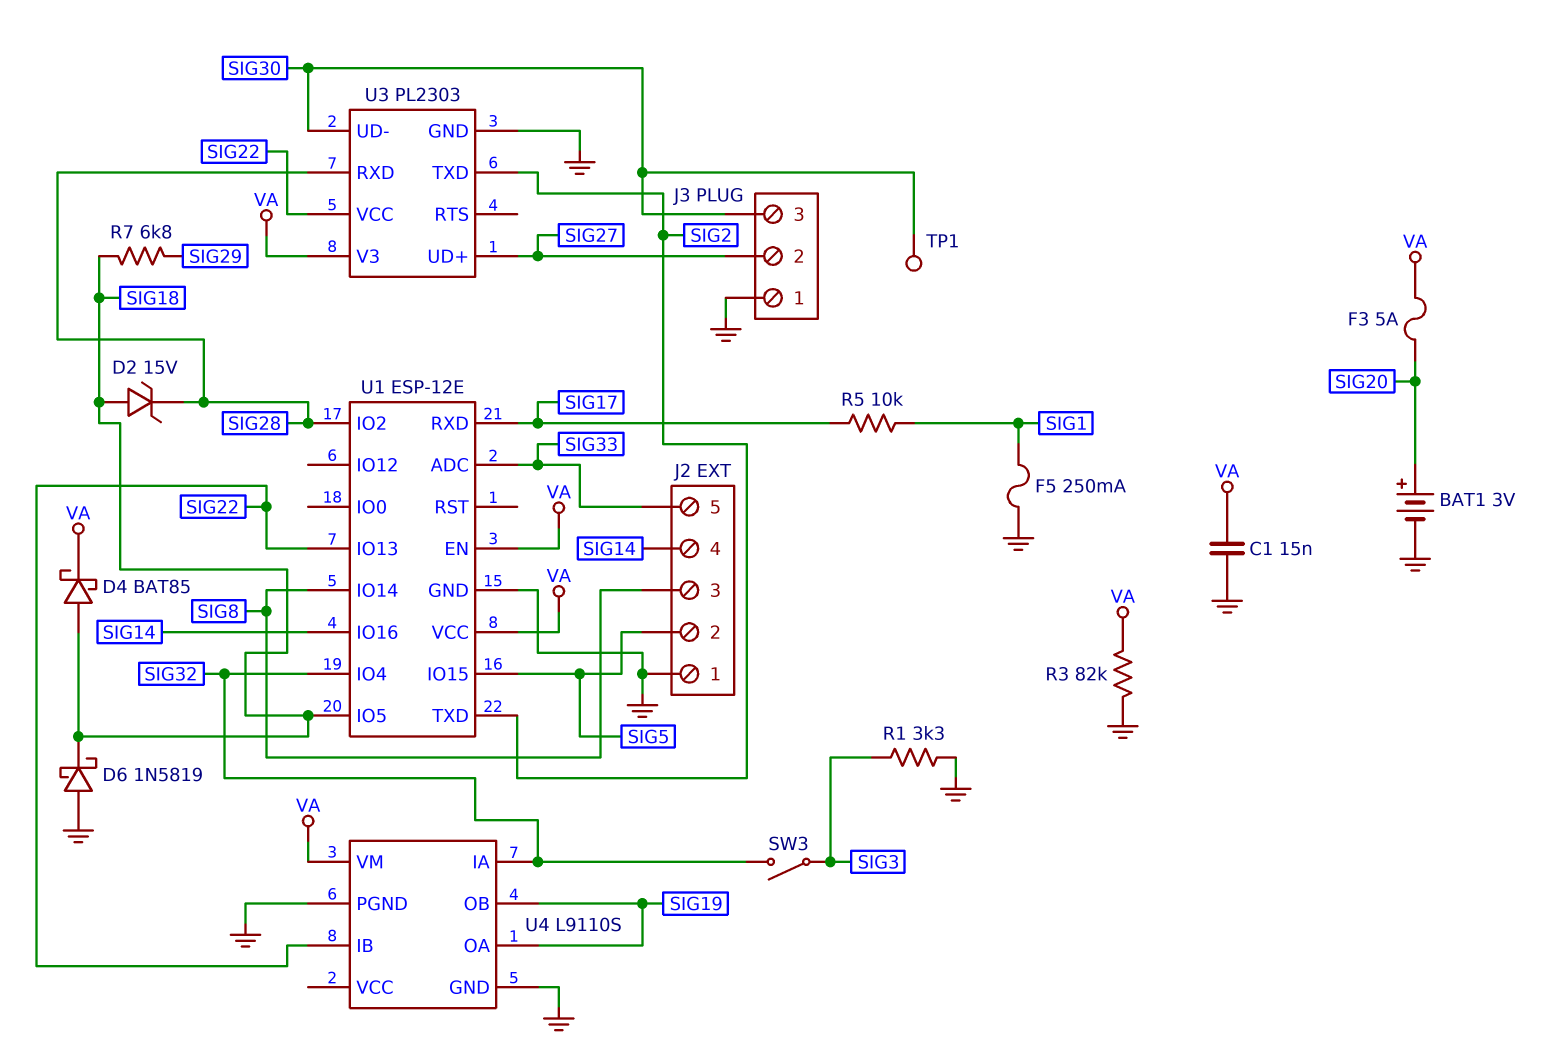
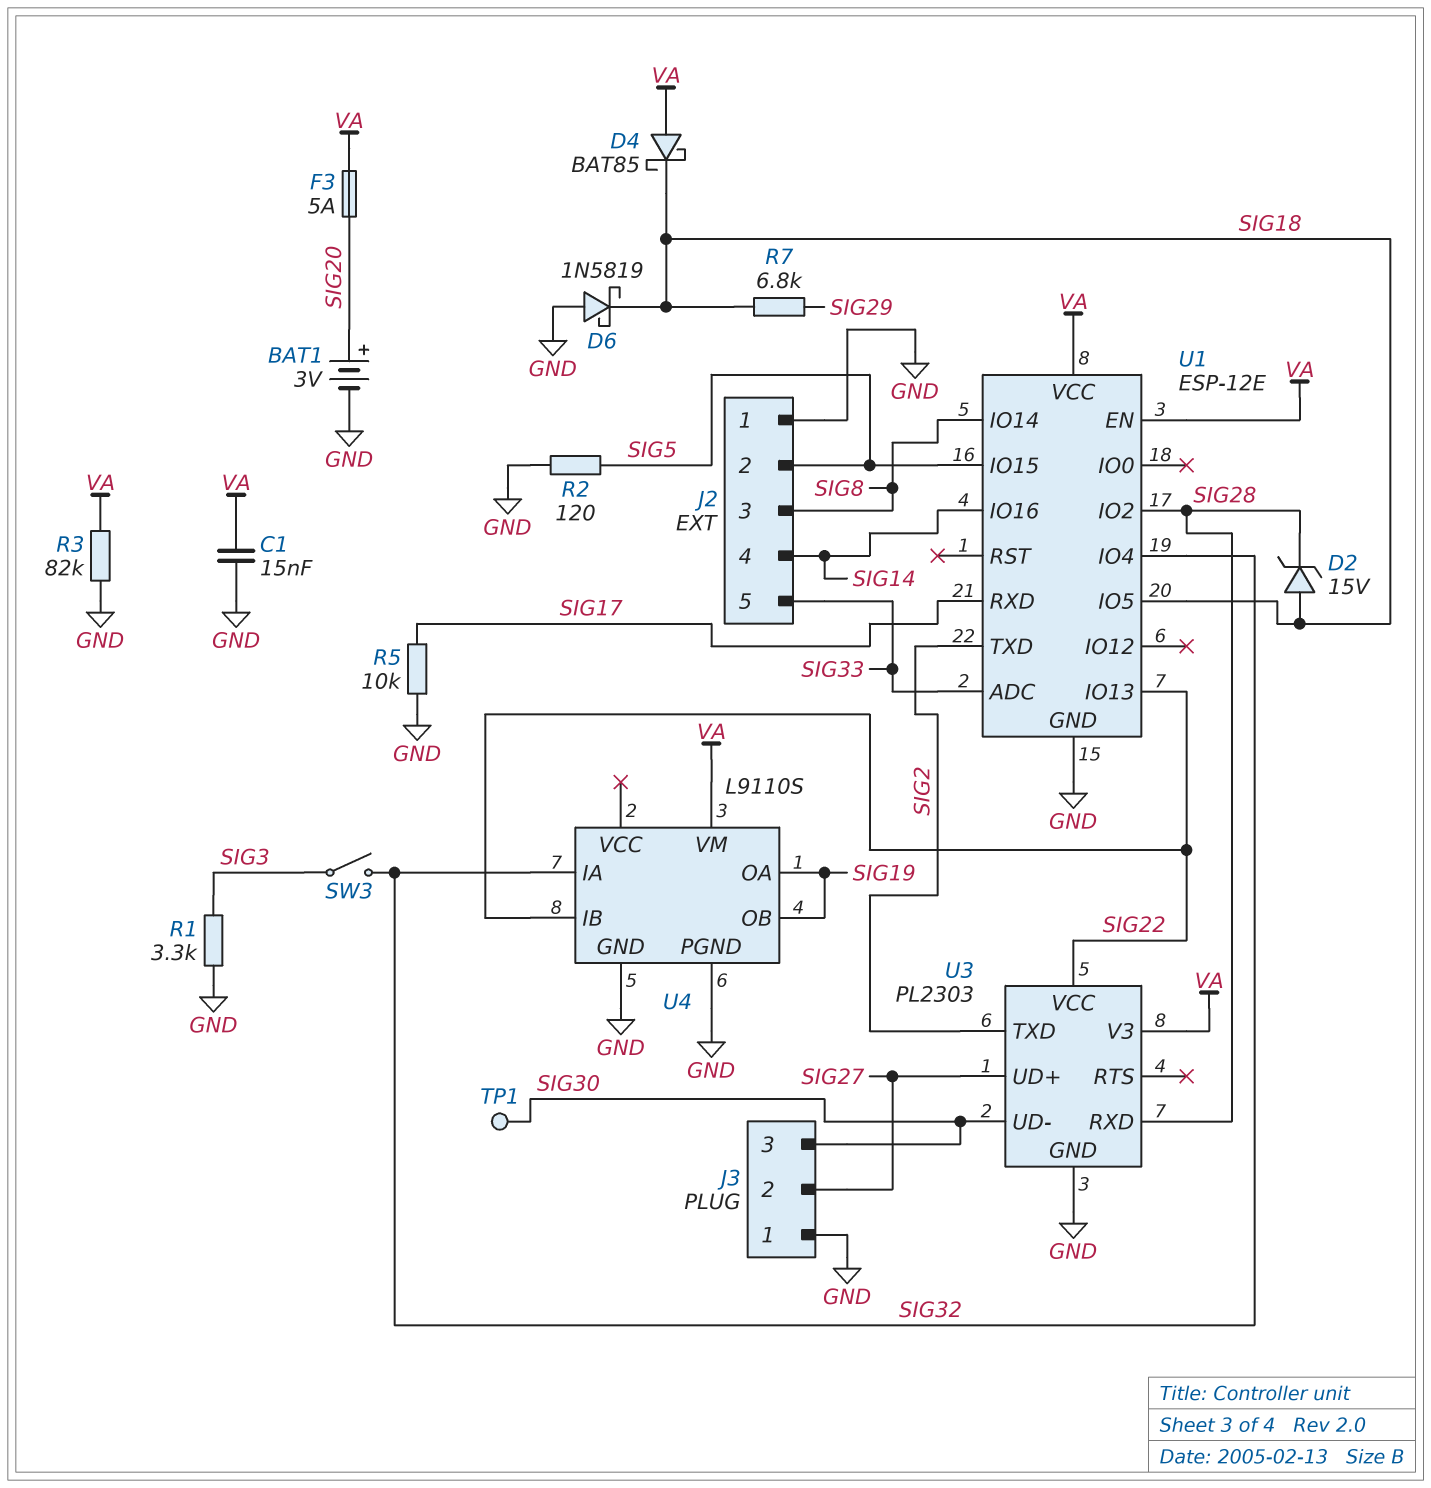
D4: schottky BAT85 (A SIG18, K VA) -> schottky BAT85 (A VA, K SIG18)
F5: 250mA (GND, SIG1) -> none
R2: none -> 120 (GND, SIG5)
R5: 10k (SIG1, SIG17) -> 10k (GND, SIG17)

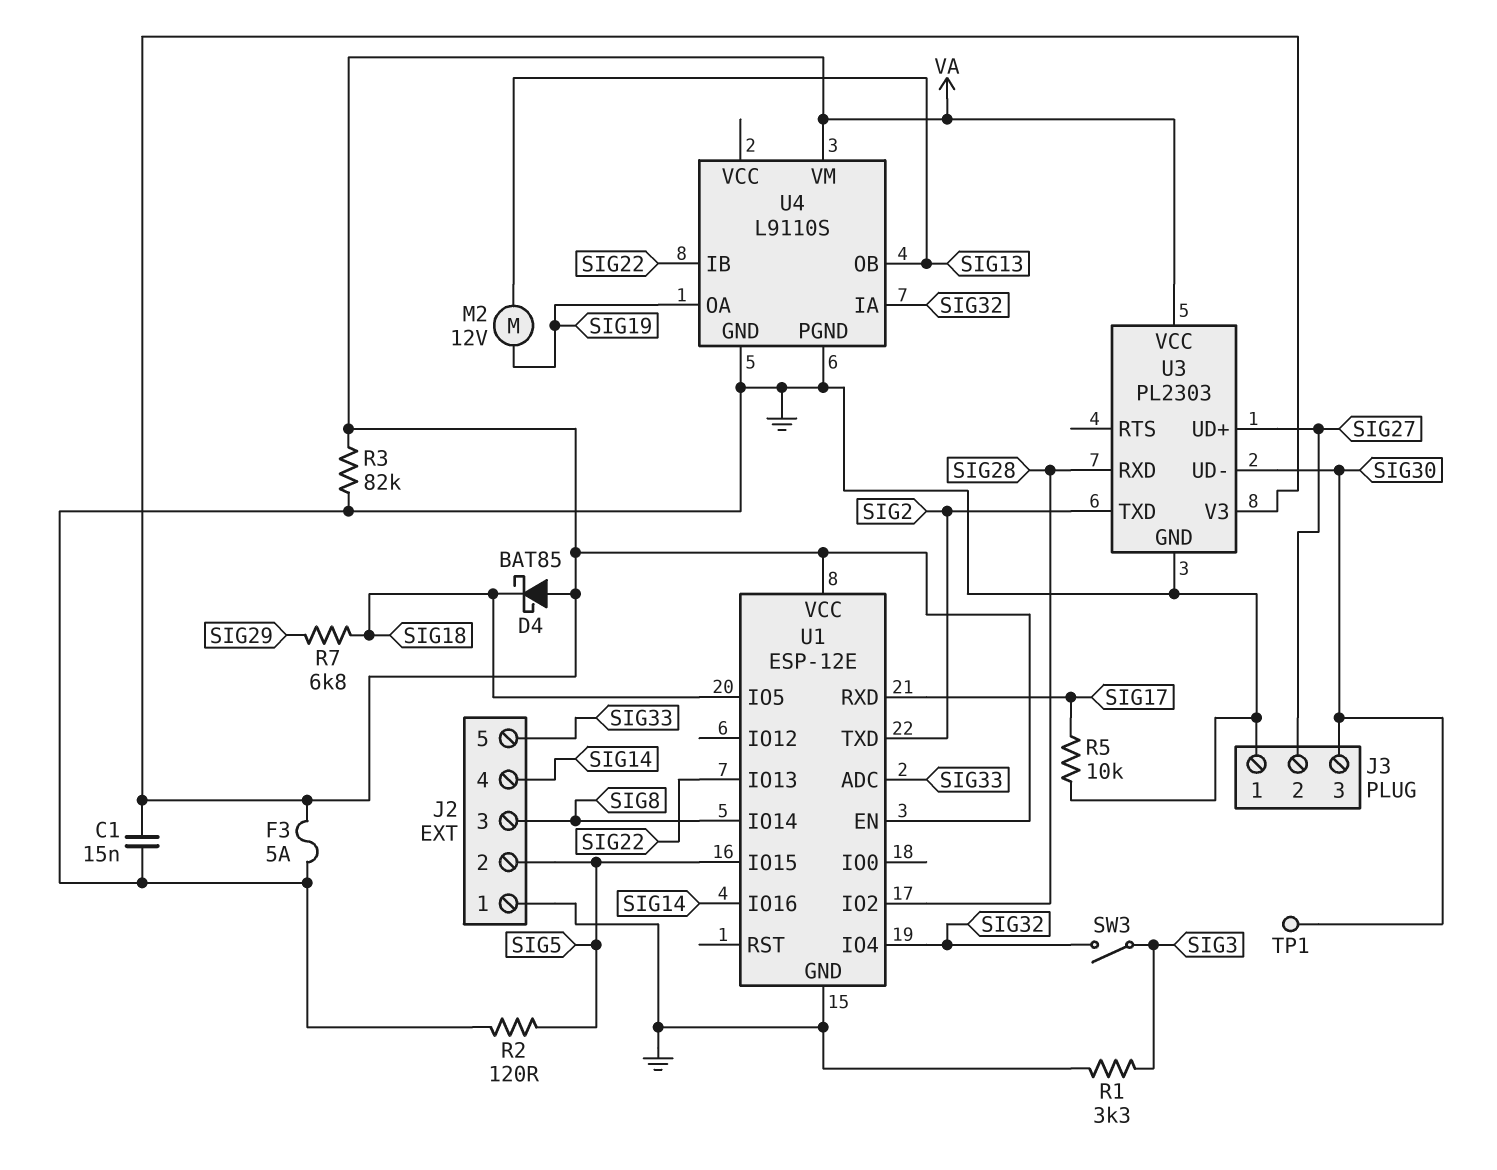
BAT1: 3V (plus SIG20, minus GND) -> none
D2: zener 15V (A SIG18, K SIG28) -> none
D6: schottky 1N5819 (A GND, K SIG18) -> none
F3: 5A (SIG20, VA) -> 5A (GND, VA)
M2: none -> motor 12V (SIG13, SIG19)
U3 pin VCC: SIG22 -> VA
U4 pin OB: SIG19 -> SIG13

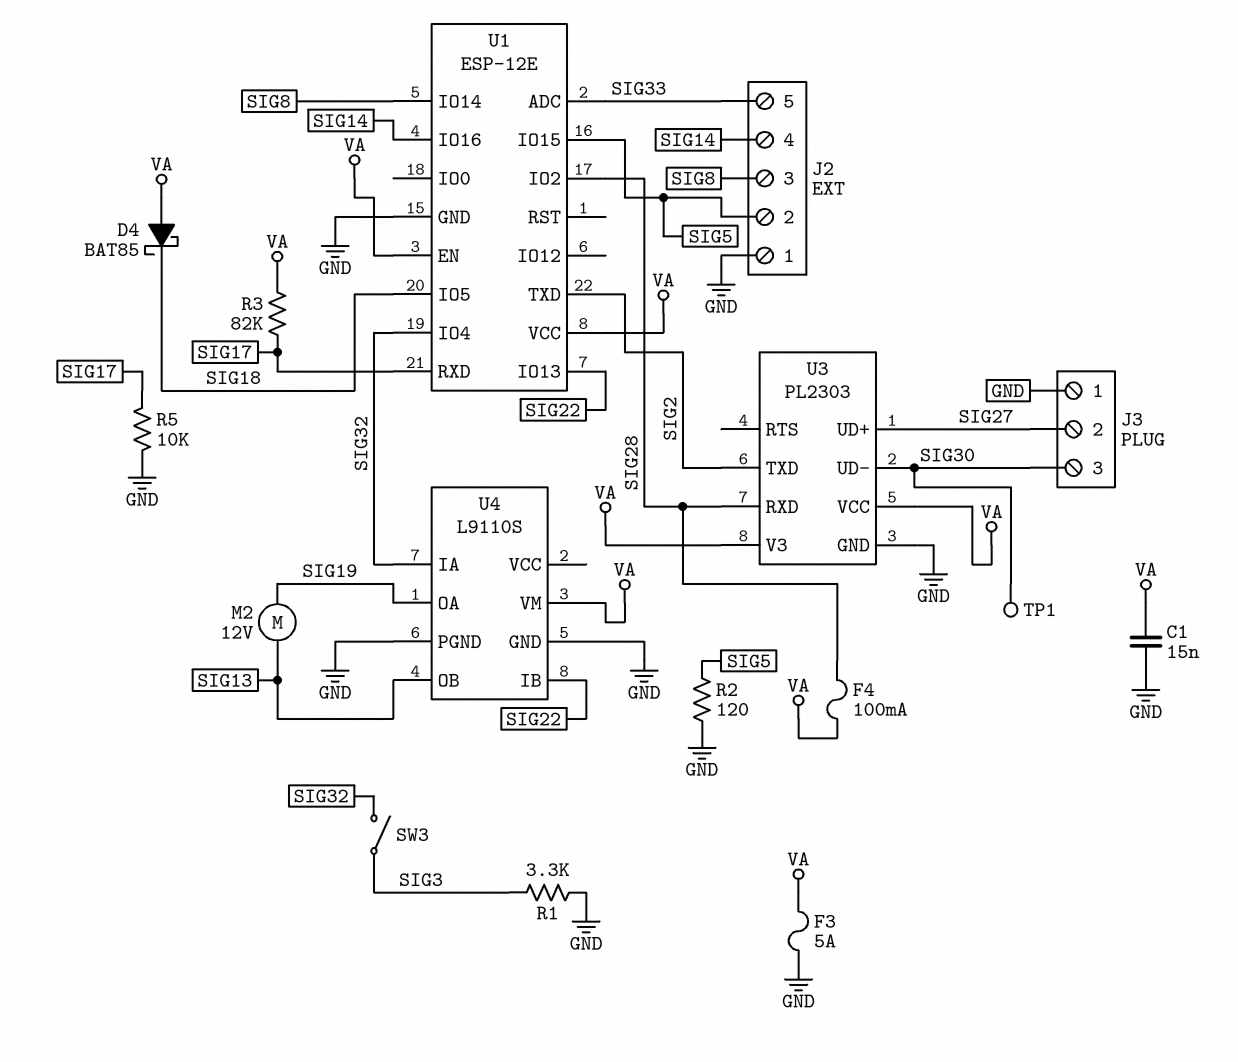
F4: none -> 100mA (SIG28, VA)
R3: 82k (GND, VA) -> 82k (SIG17, VA)
R7: 6.8k (SIG18, SIG29) -> none

